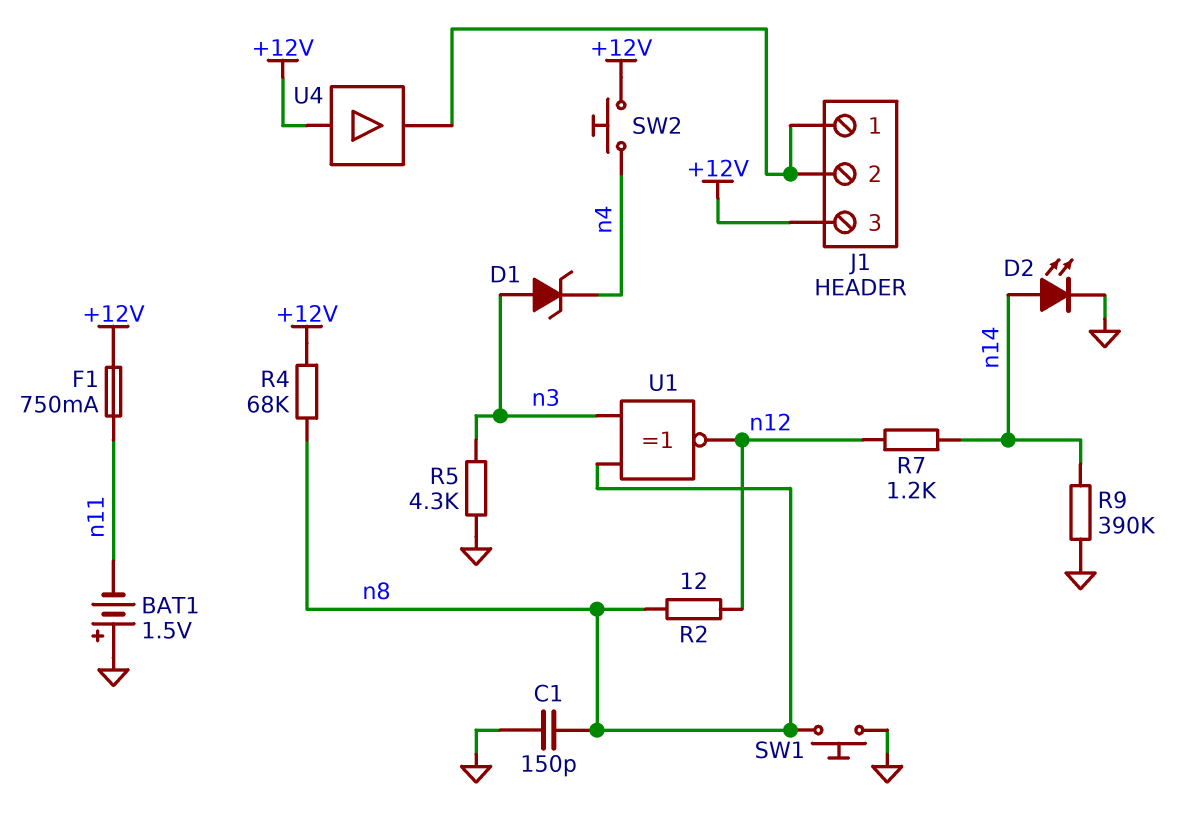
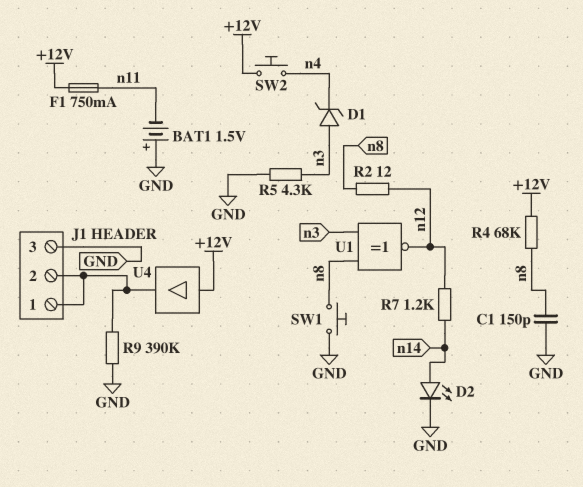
J1 pin 3: +12V -> GND
R9: 390k (GND, n14) -> 390k (GND, J1/1)

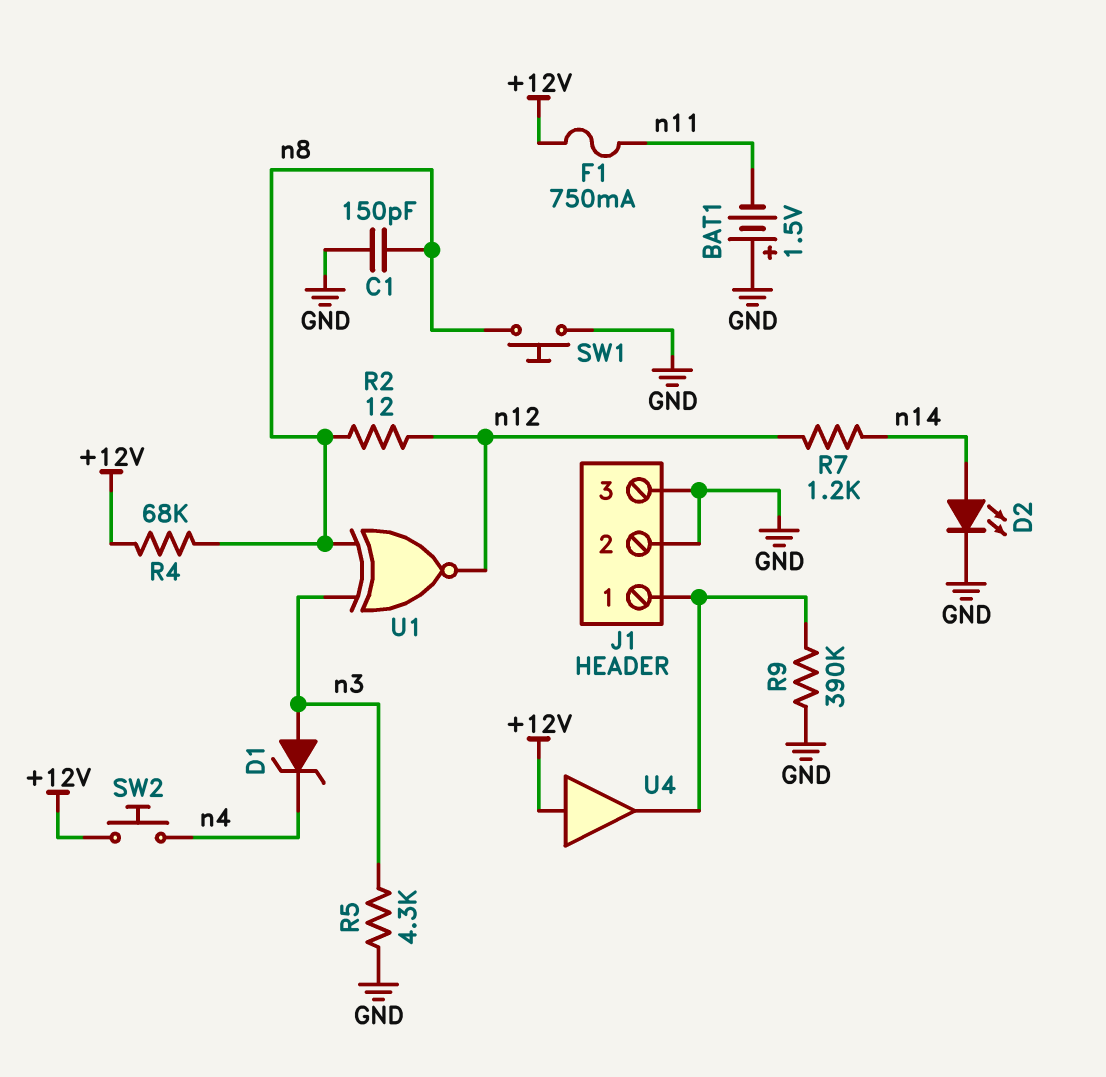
J1 pin 2: J1/1 -> GND

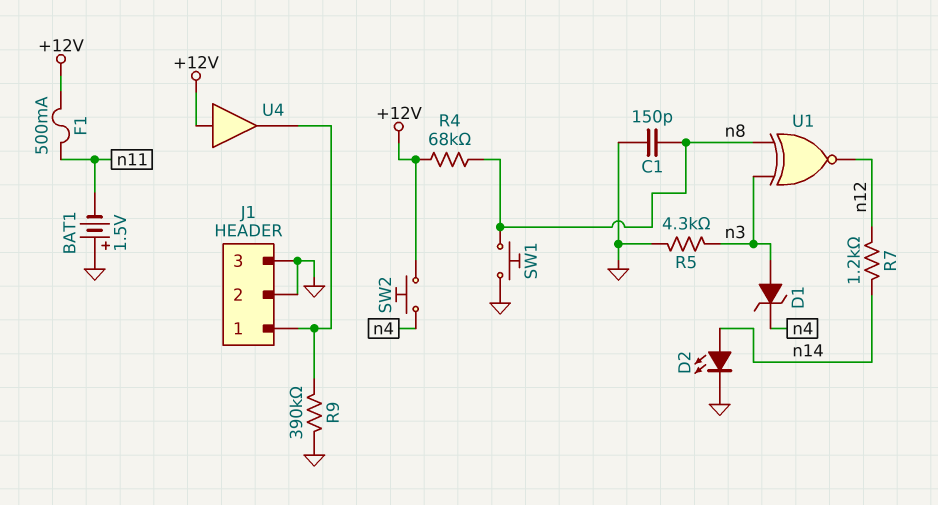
F1: 750mA (+12V, n11) -> 500mA (+12V, n11)
R2: 12 (n8, n12) -> none

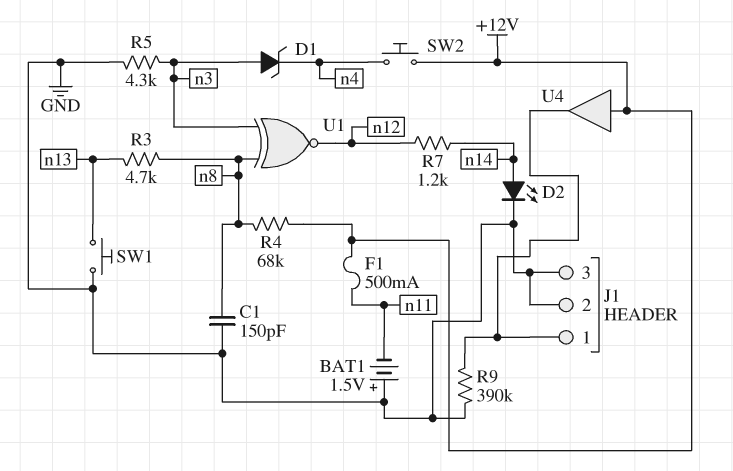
R3: none -> 4.7k (n8, n13)
SW1: button (GND, n8) -> button (GND, n13)

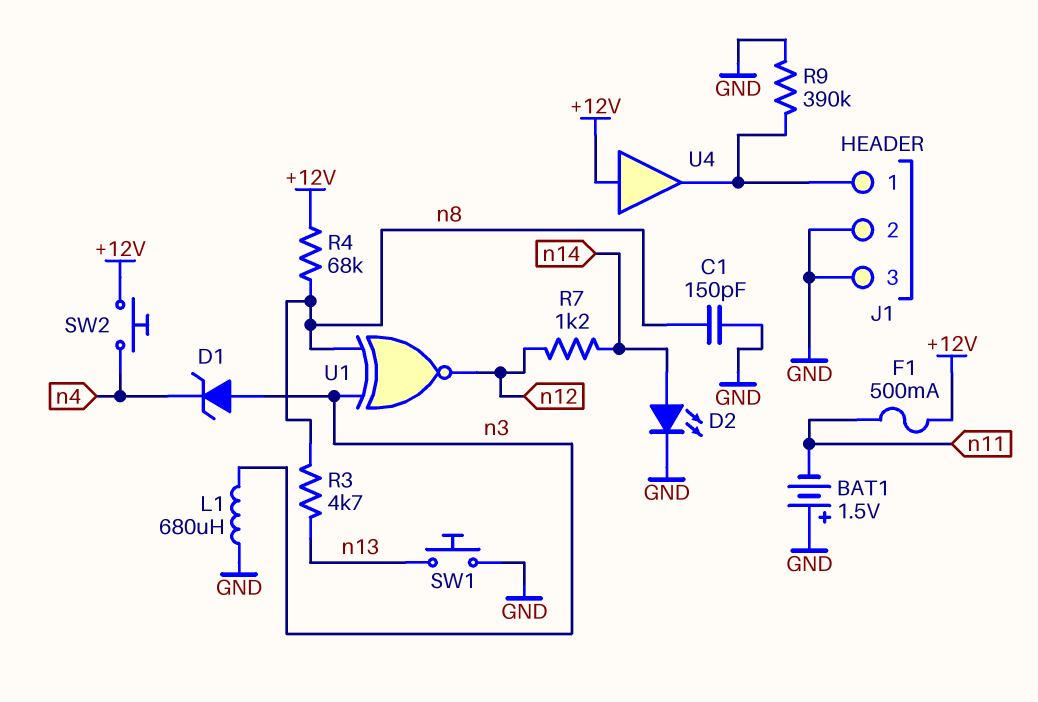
L1: none -> 680uH (GND, n3)
R5: 4.3k (GND, n3) -> none

